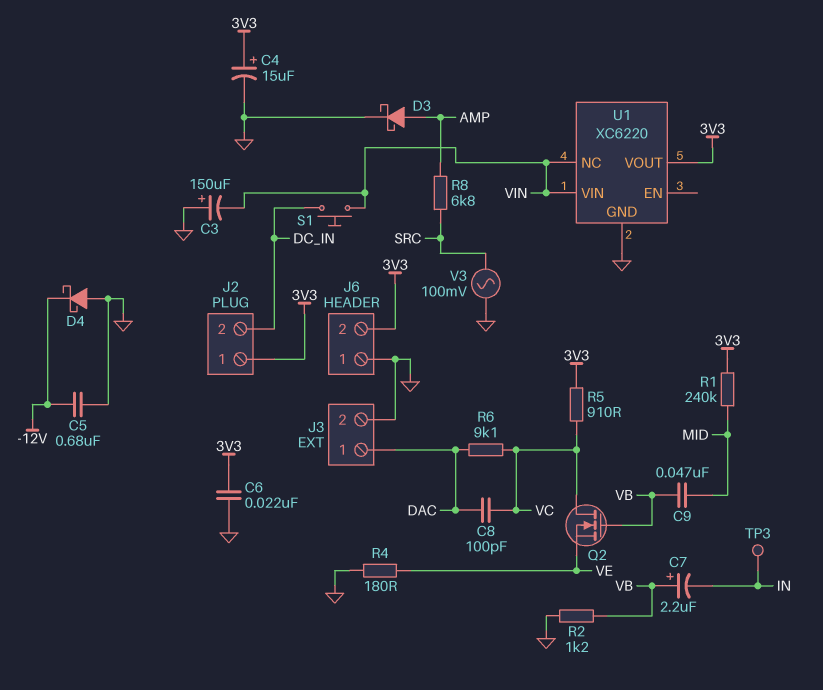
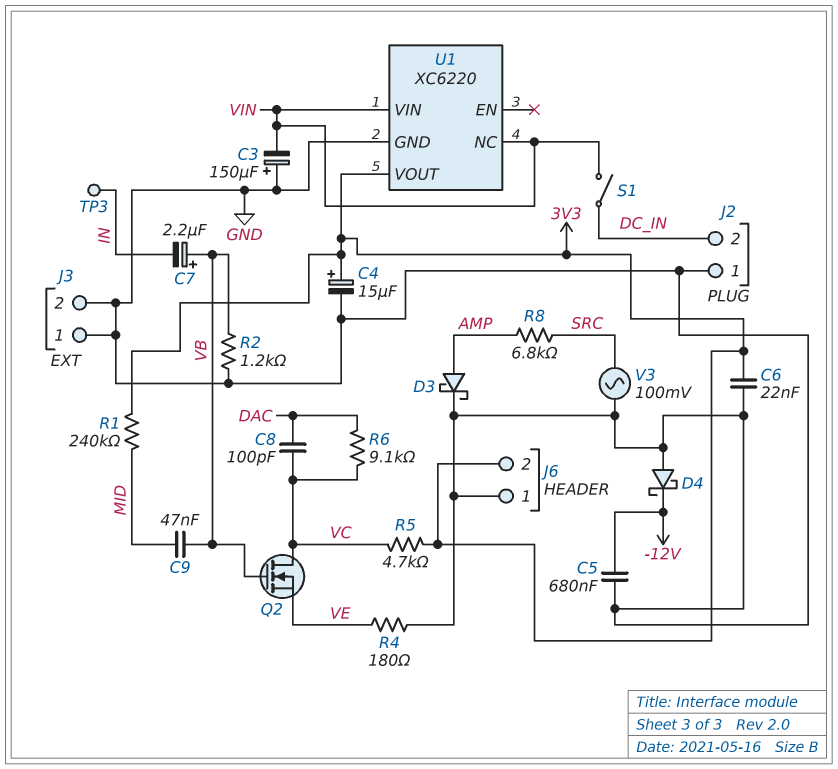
J2 pin 1: 3V3 -> GND
J3 pin 1: DAC -> GND
R5: 910 (3V3, VC) -> 4.7k (3V3, VC)
S1: button (DC_IN, VIN) -> switch (DC_IN, VIN)

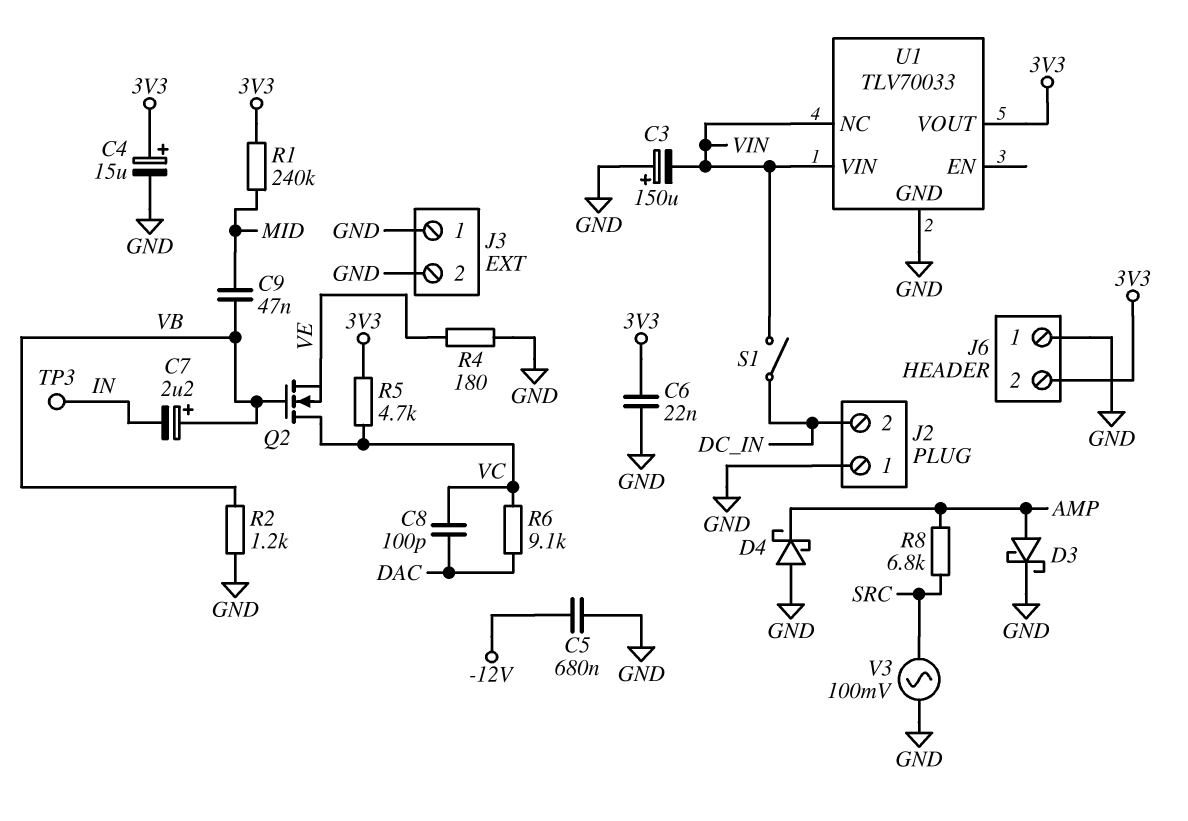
D4: schottky (A GND, K -12V) -> schottky (A GND, K AMP)
U1: XC6220 -> TLV70033

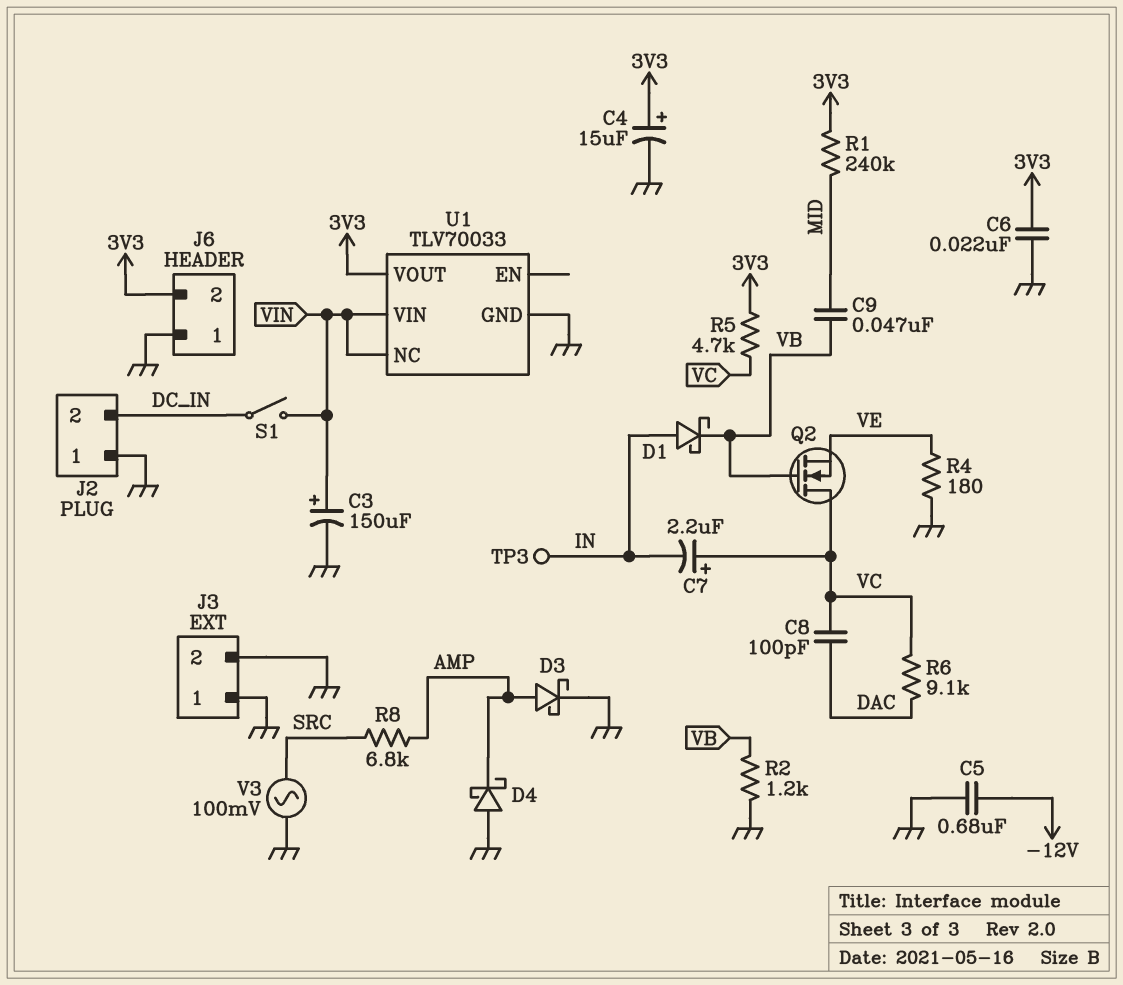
C3: 150uF (plus GND, minus VIN) -> 150uF (plus VIN, minus GND)
C7: 2.2uF (plus VB, minus IN) -> 2.2uF (plus VC, minus IN)
D1: none -> schottky (A IN, K VB)

